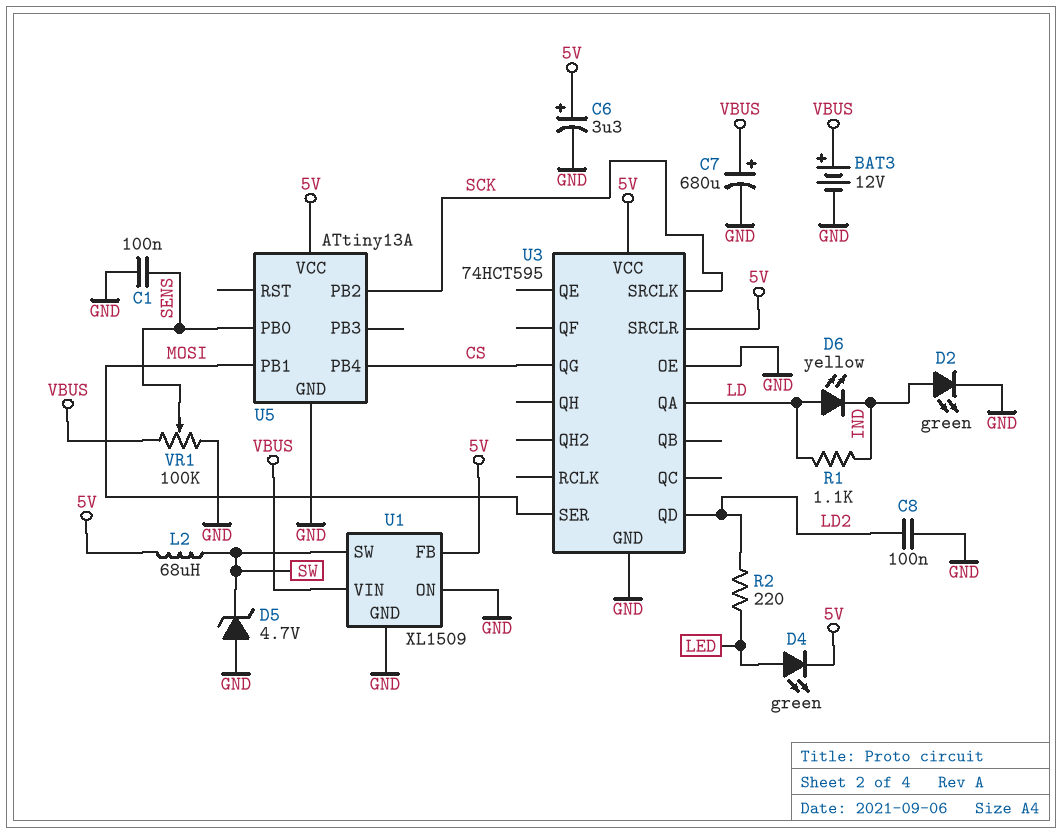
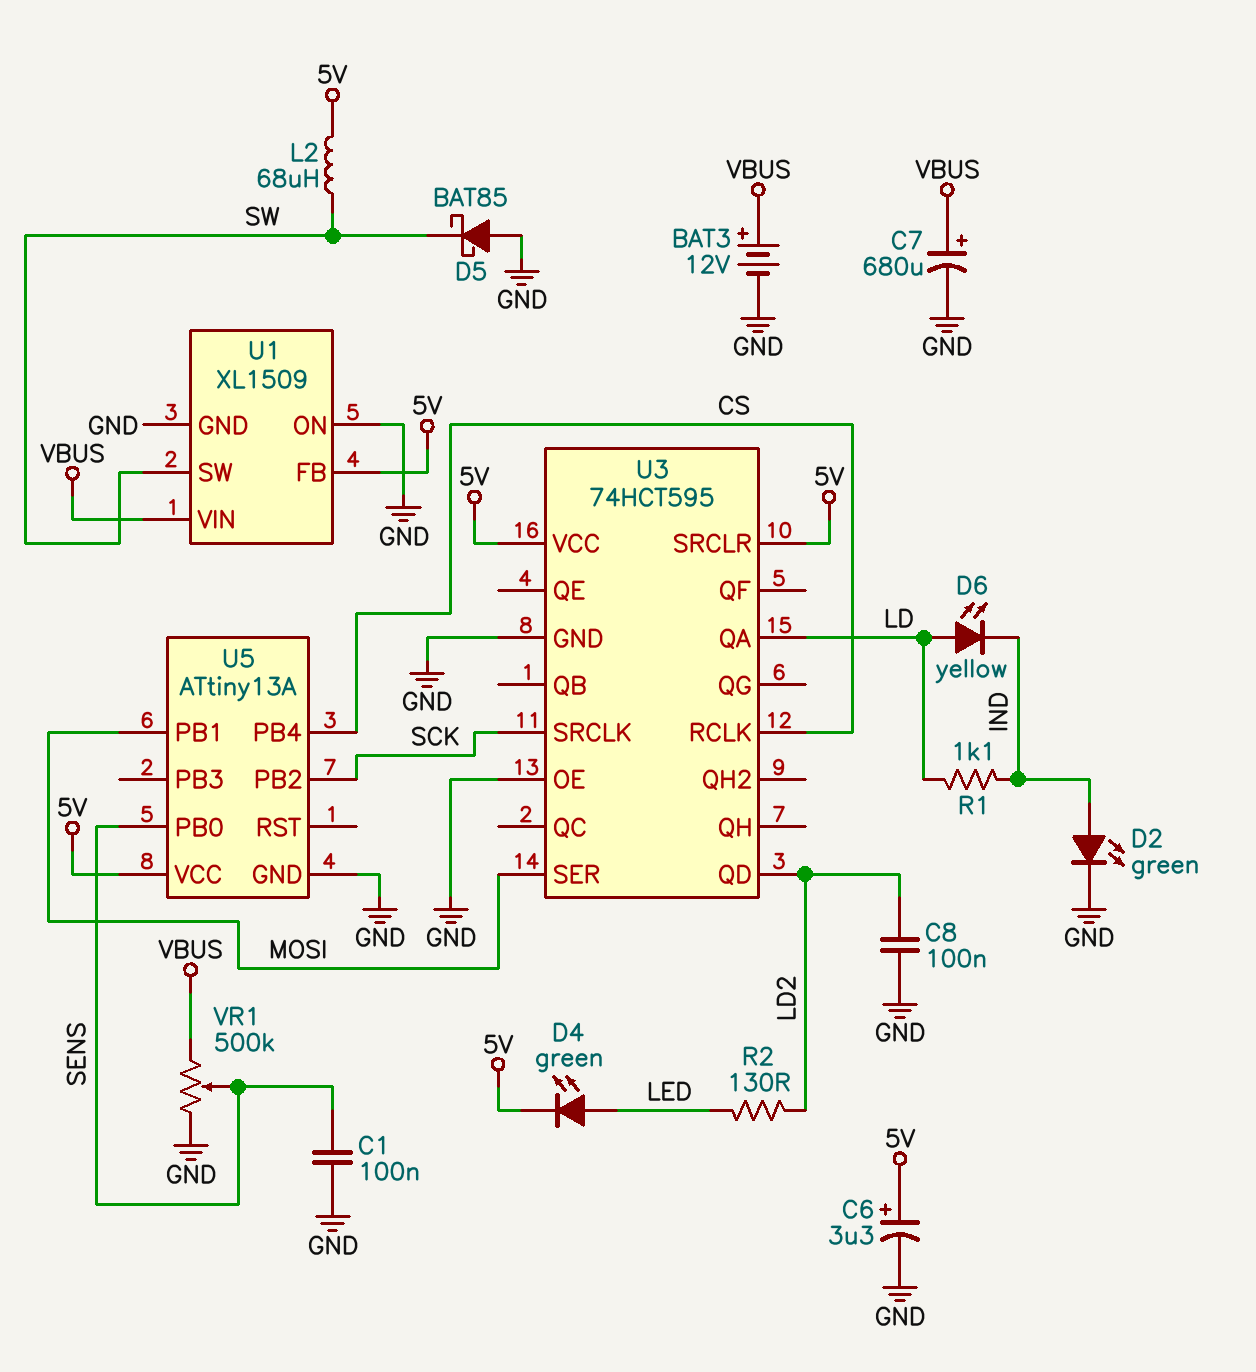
D5: zener 4.7V (A GND, K SW) -> schottky BAT85 (A GND, K SW)
R2: 220 (LD2, LED) -> 130 (LD2, LED)
U3 pin QG: CS -> none
U3 pin RCLK: none -> CS
VR1: 100k (GND, VBUS, wiper SENS) -> 500k (GND, VBUS, wiper SENS)

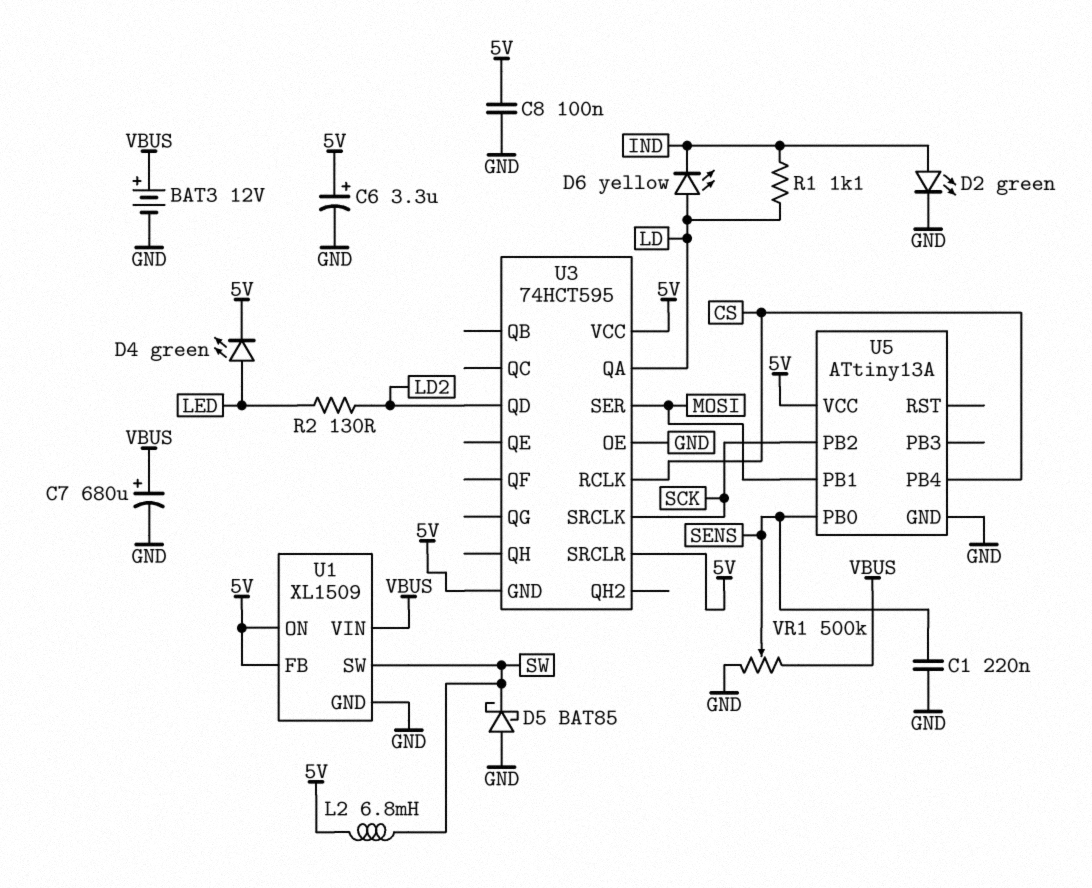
C1: 100nF (GND, SENS) -> 220nF (GND, SENS)
C8: 100nF (GND, LD2) -> 100nF (5V, GND)
L2: 68uH (5V, SW) -> 6.8mH (5V, SW)
U1 pin ON: GND -> 5V
U3 pin GND: GND -> 5V

